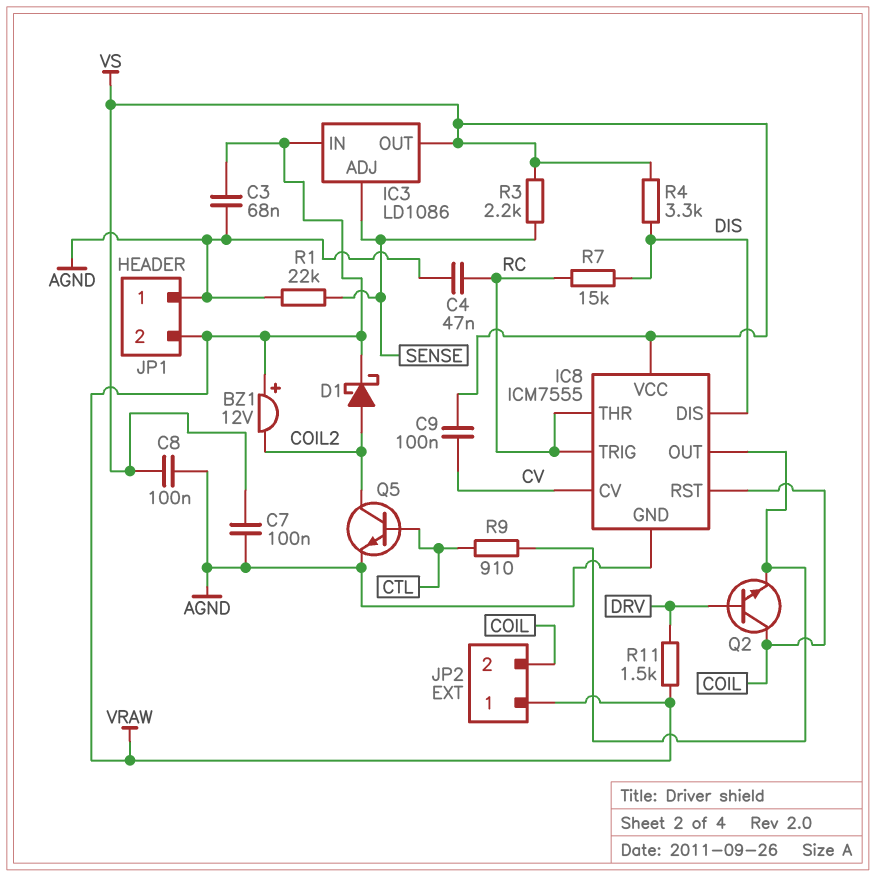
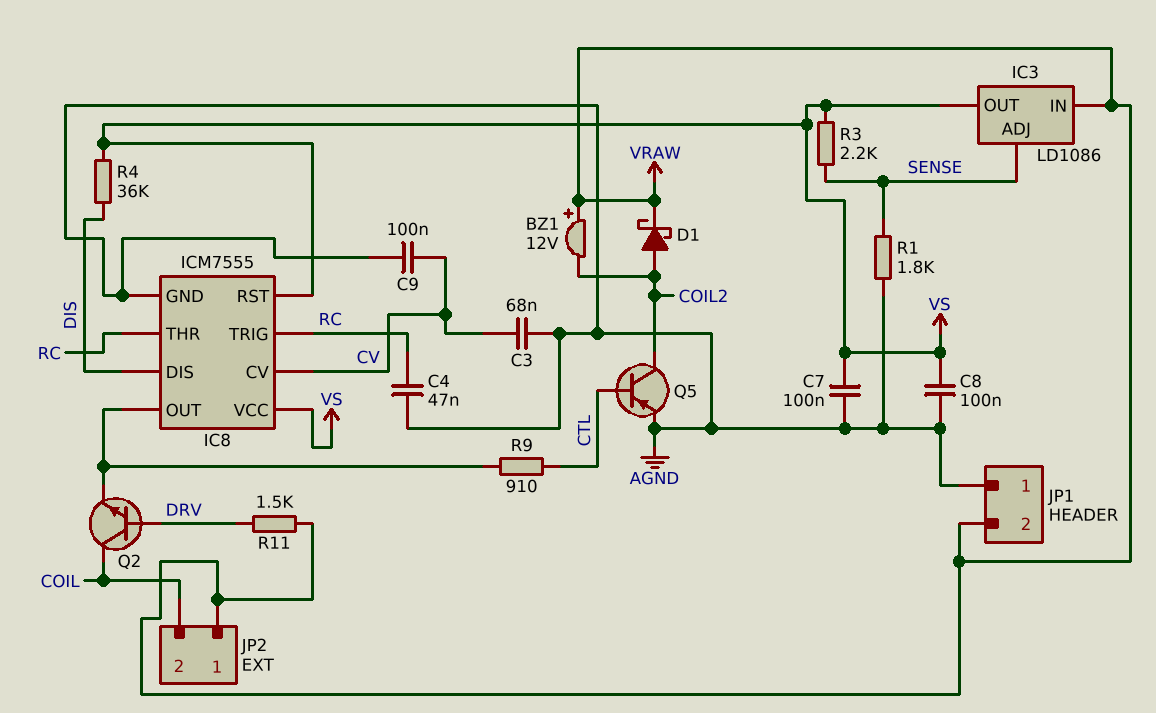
C3: 68nF (AGND, VRAW) -> 68nF (AGND, CV)
C9: 100nF (CV, VS) -> 100nF (AGND, CV)
IC8 pin RST: COIL -> VS
Q5: NPN (B CTL, C COIL2, E AGND) -> PNP (B CTL, C COIL2, E AGND)
R1: 22k (AGND, SENSE) -> 1.8k (AGND, SENSE)
R4: 3.3k (DIS, VS) -> 36k (DIS, VS)
R7: 15k (DIS, RC) -> none

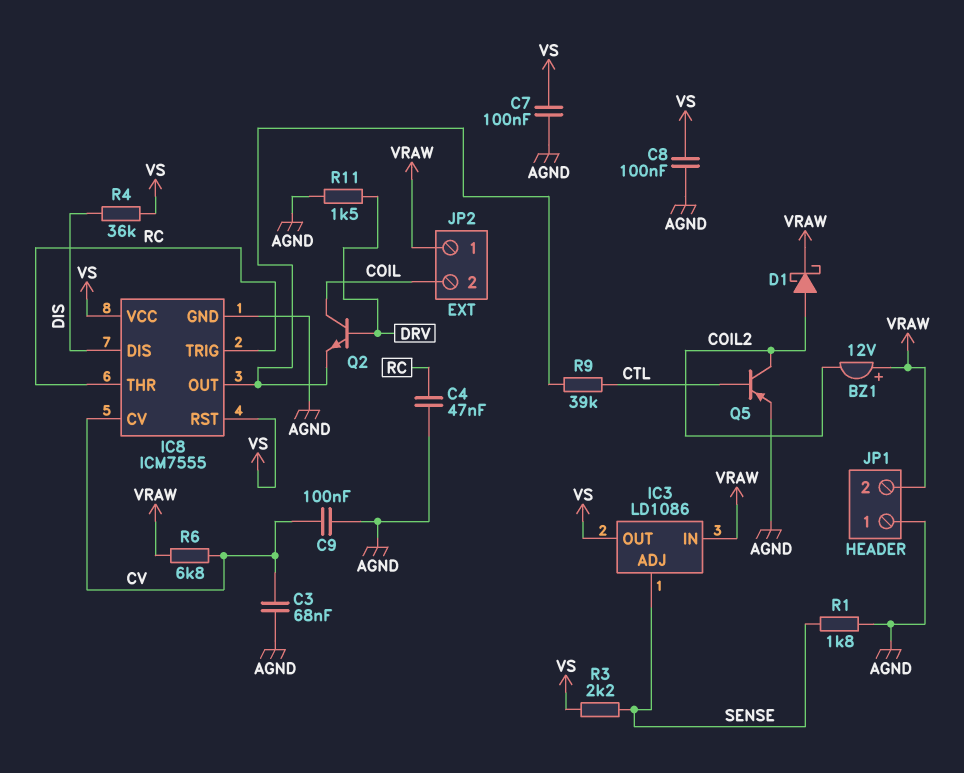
R6: none -> 6.8k (CV, VRAW)
R9: 910 (CTL, IC8/OUT) -> 39k (CTL, IC8/OUT)
R11: 1.5k (DRV, VRAW) -> 1.5k (AGND, DRV)

